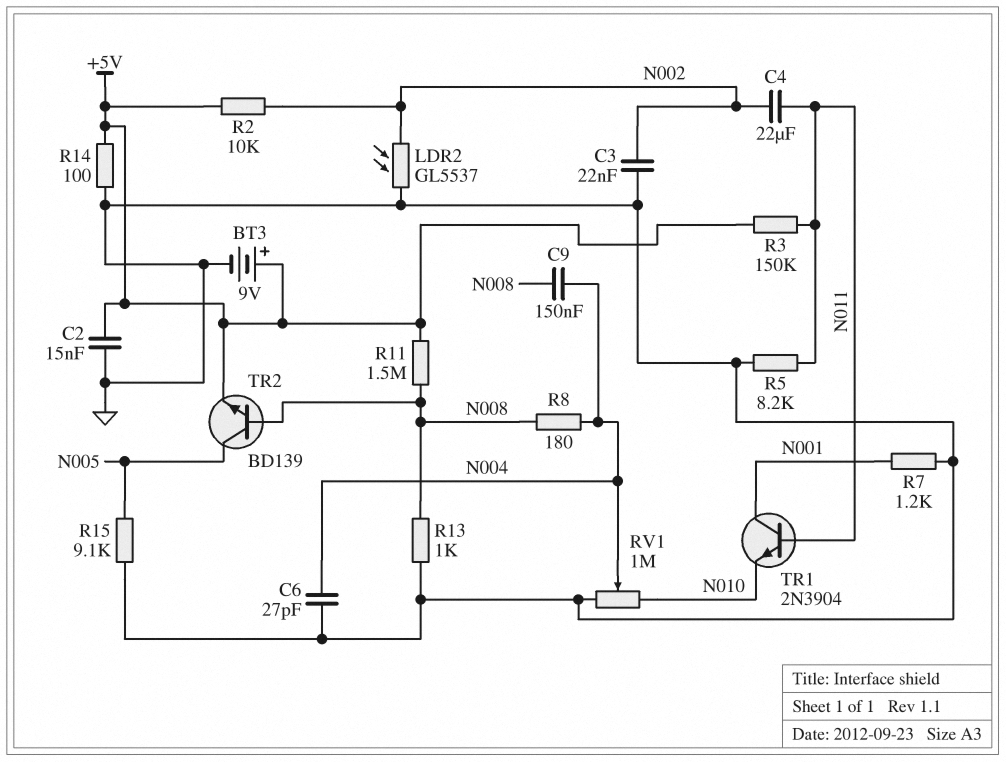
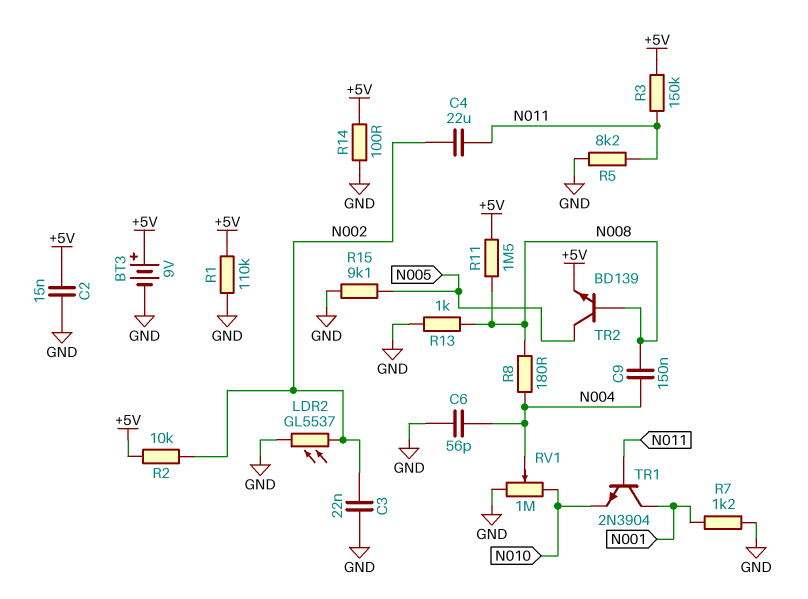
C6: 27pF (GND, N004) -> 56pF (GND, N004)
R1: none -> 110k (+5V, GND)

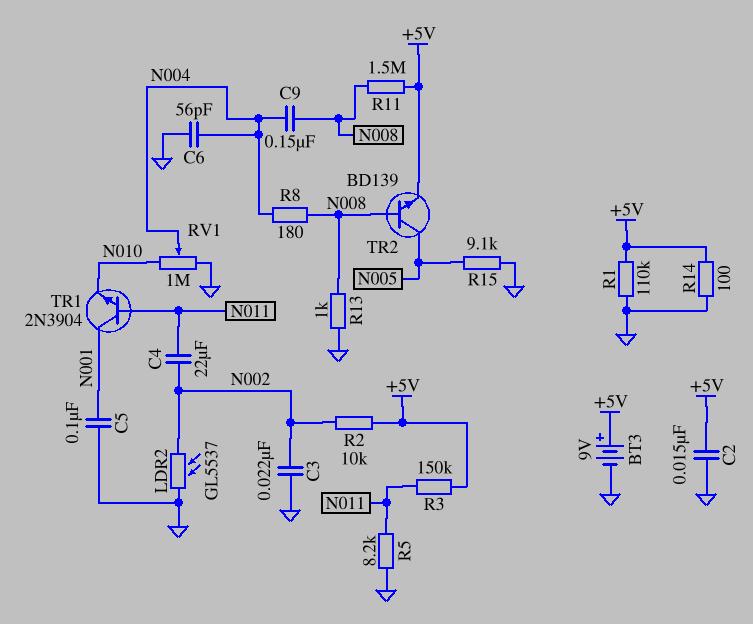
C5: none -> 100nF (GND, N001)
R7: 1.2k (GND, N001) -> none

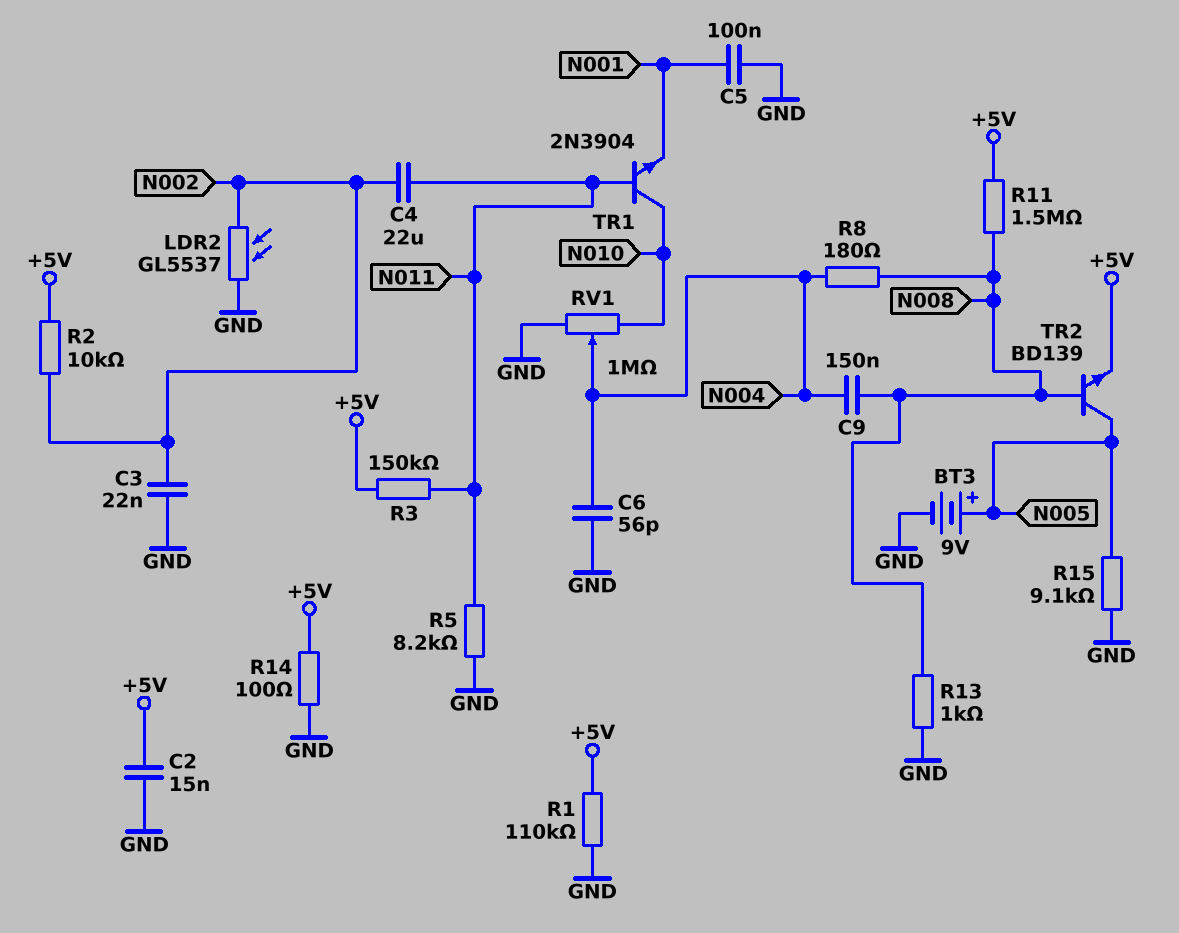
BT3: 9V (plus +5V, minus GND) -> 9V (plus N005, minus GND)
TR1: NPN 2N3904 (B N011, C N001, E N010) -> NPN 2N3904 (B N011, C N010, E N001)

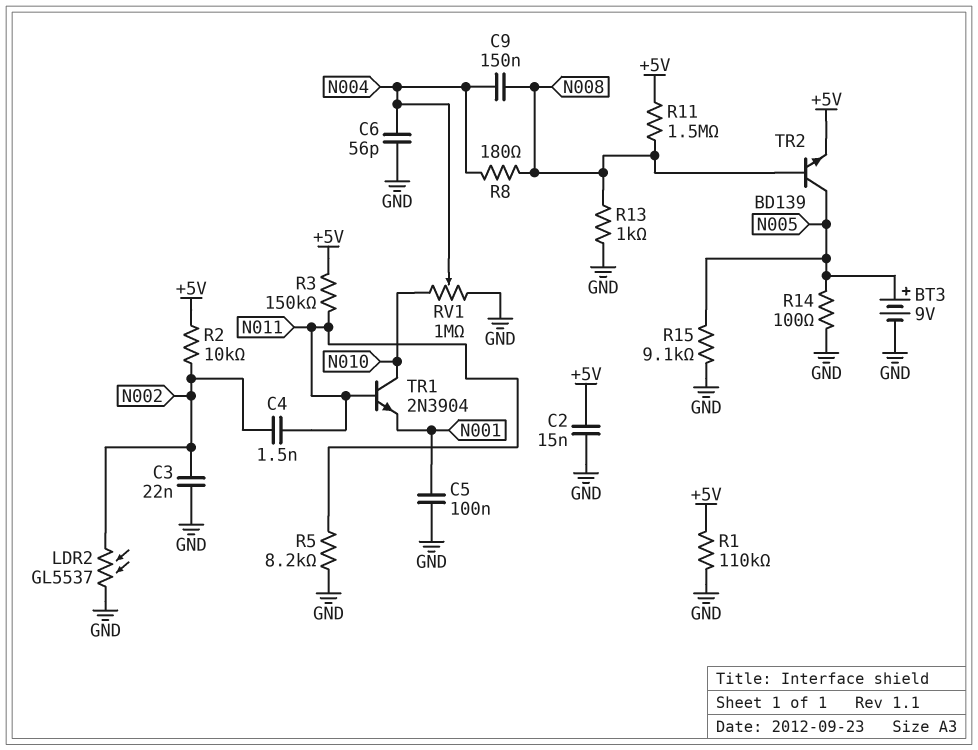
C4: 22uF (N002, N011) -> 1.5nF (N002, N011)
R14: 100 (+5V, GND) -> 100 (GND, N005)

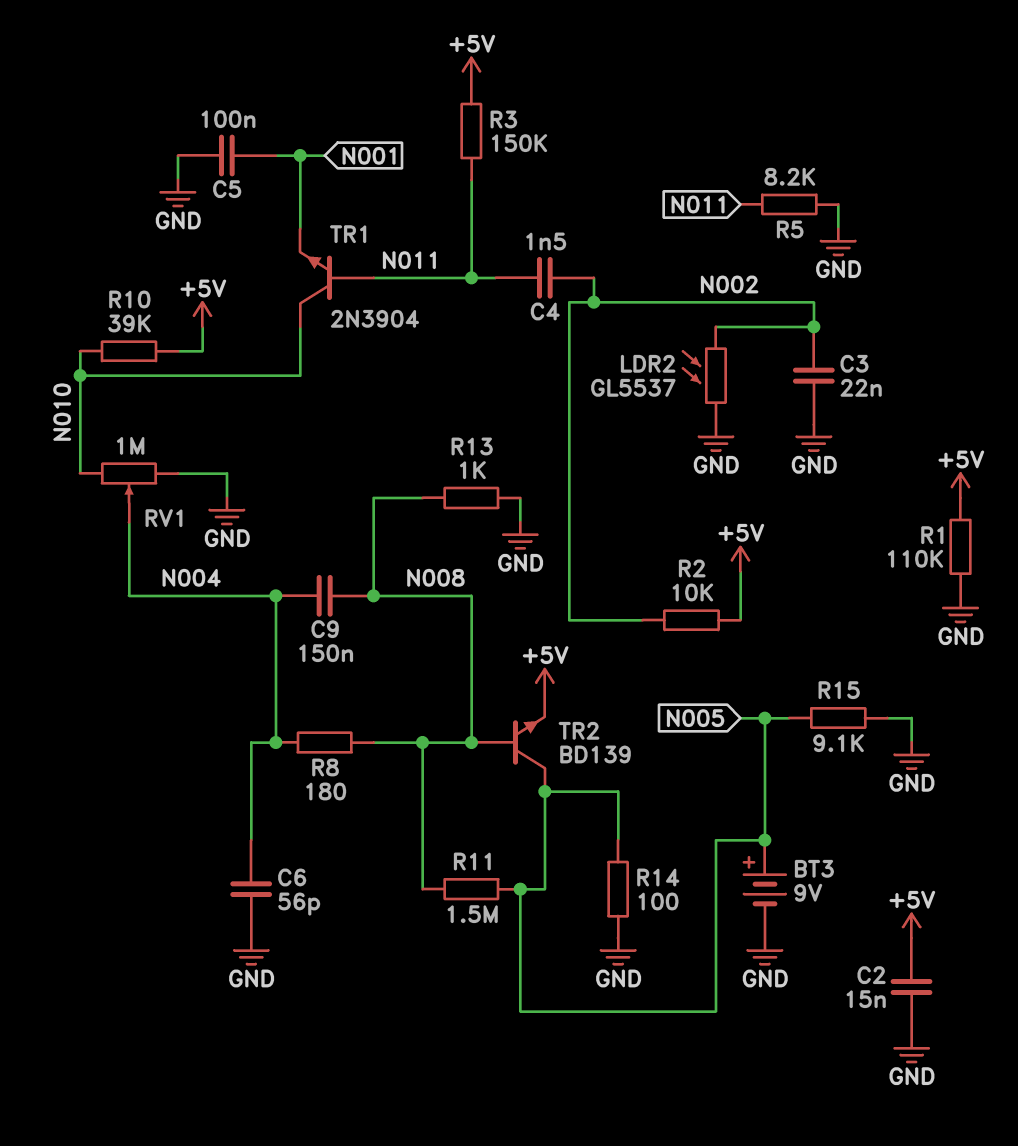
R10: none -> 39k (+5V, N010)
R11: 1.5M (+5V, N008) -> 1.5M (N005, N008)

